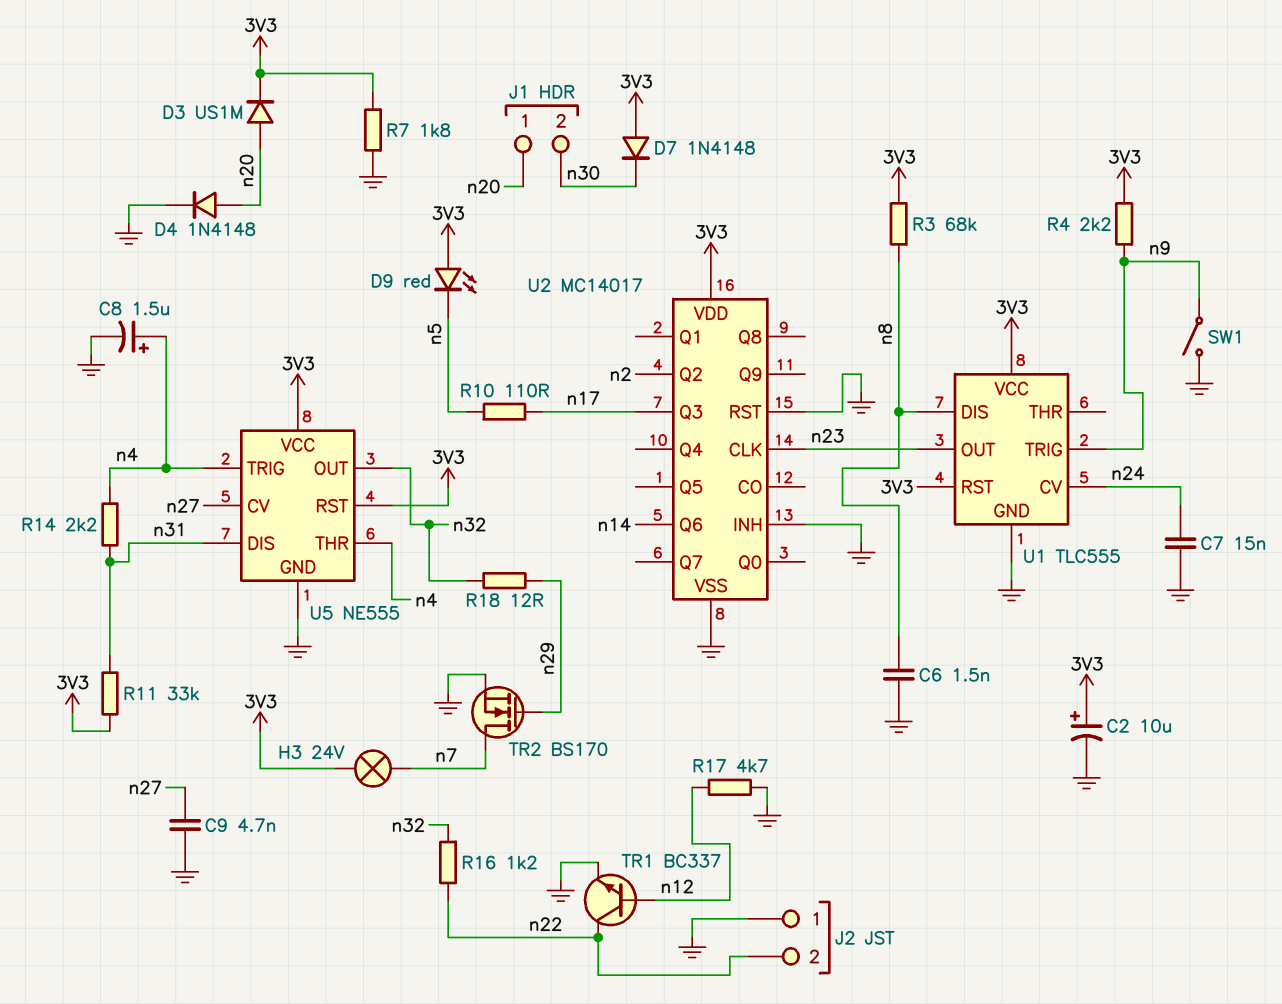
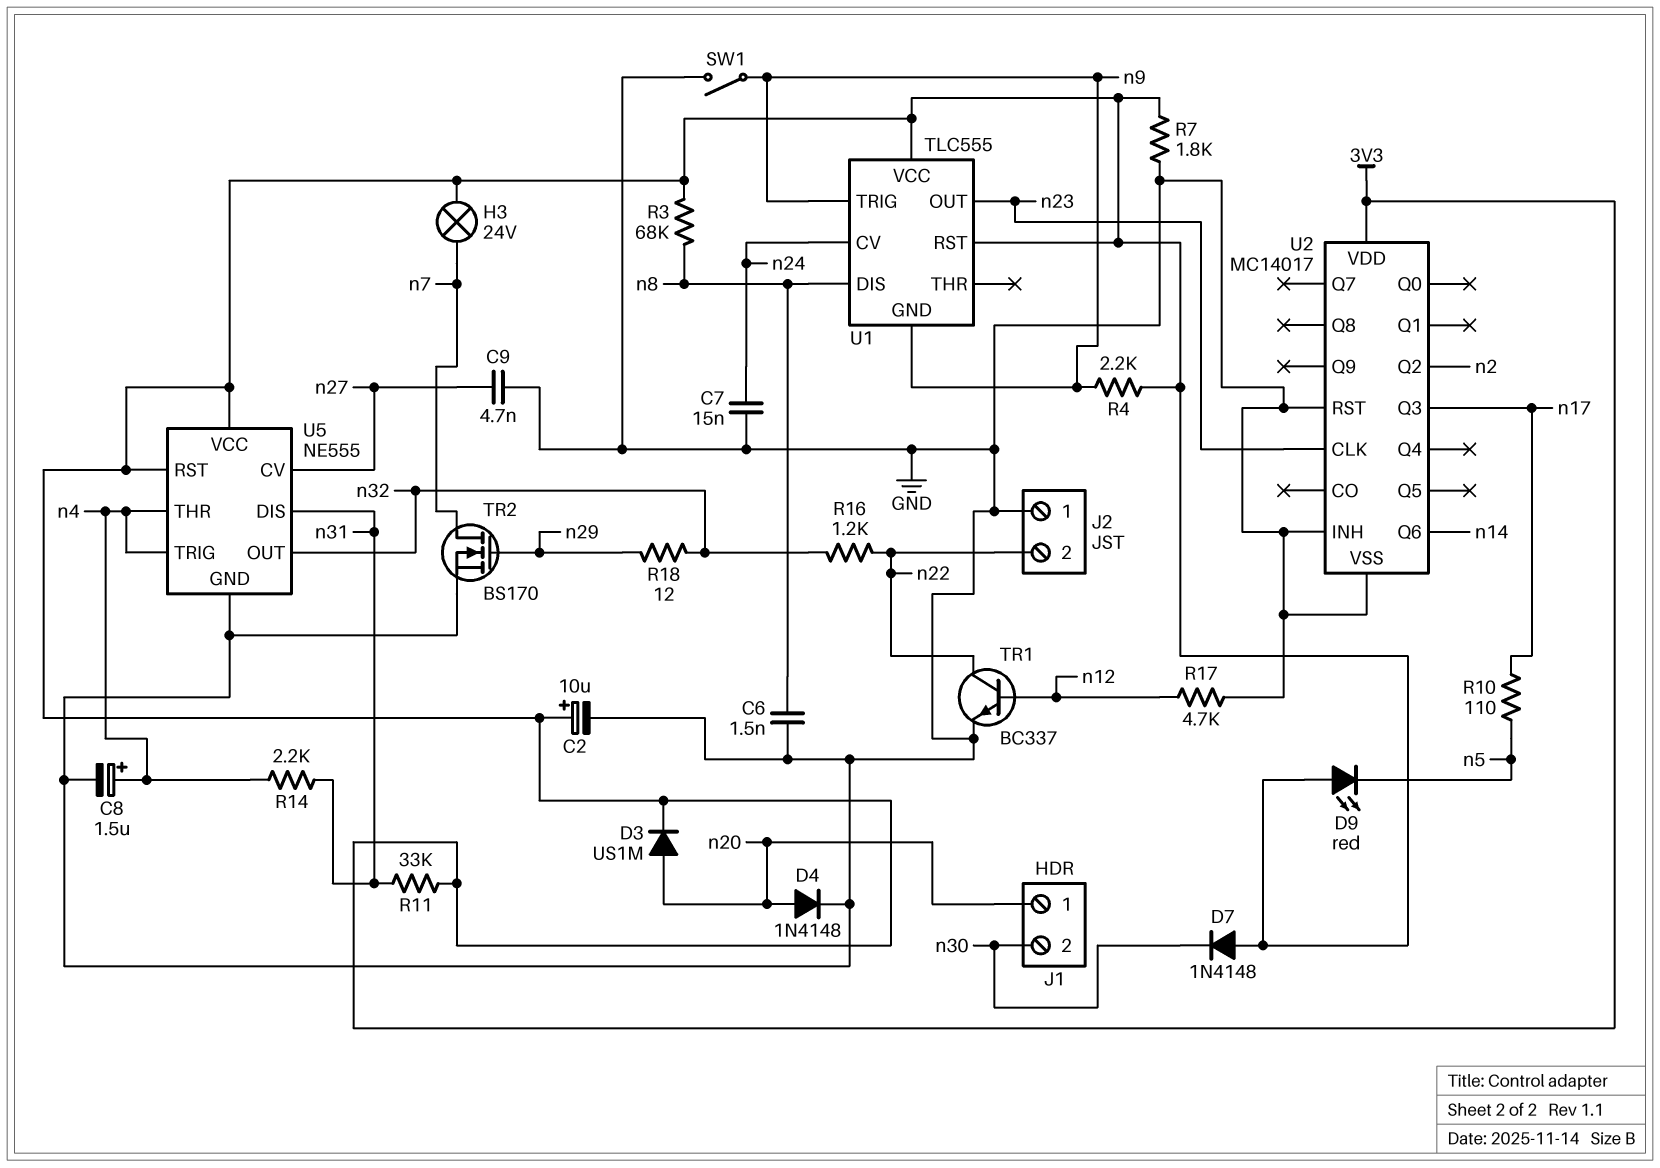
U1 pin GND: GND -> n9

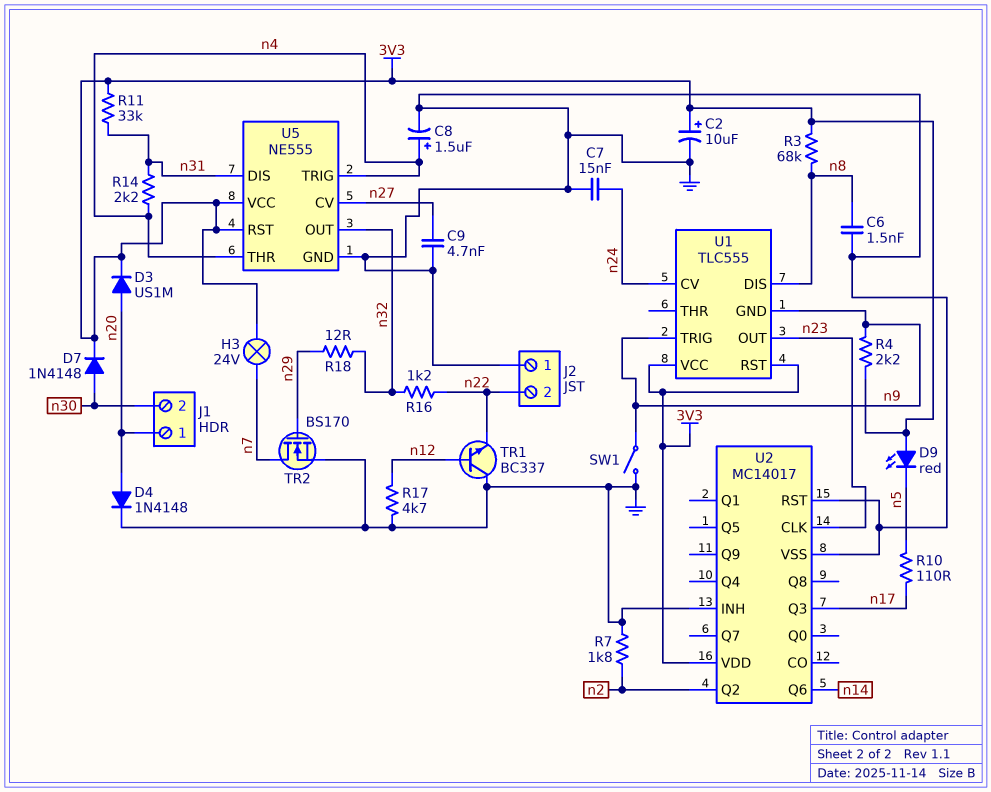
D7: diode 1N4148 (A 3V3, K n30) -> diode 1N4148 (A n30, K 3V3)
R7: 1.8k (3V3, GND) -> 1.8k (GND, n2)
TR1: NPN BC337 (B n12, C n22, E GND) -> NPN BC337 (B n12, C GND, E n22)

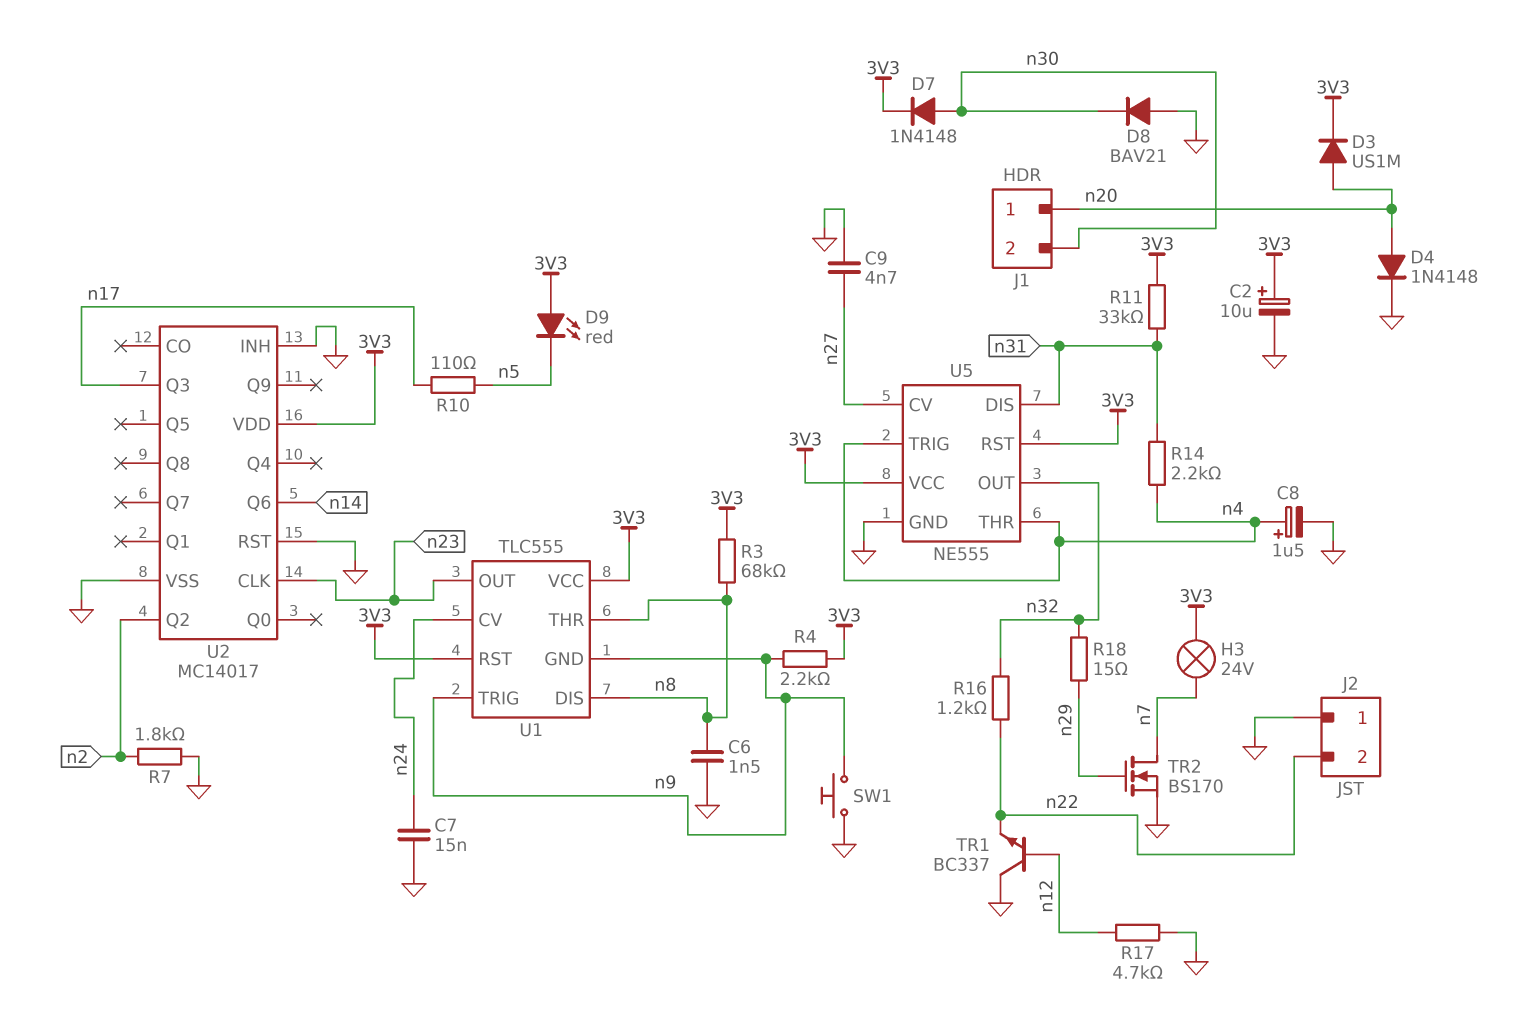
D8: none -> diode BAV21 (A GND, K n30)
R18: 12 (n29, n32) -> 15 (n29, n32)
SW1: switch (GND, n9) -> button (GND, n9)
U1 pin THR: none -> n8

